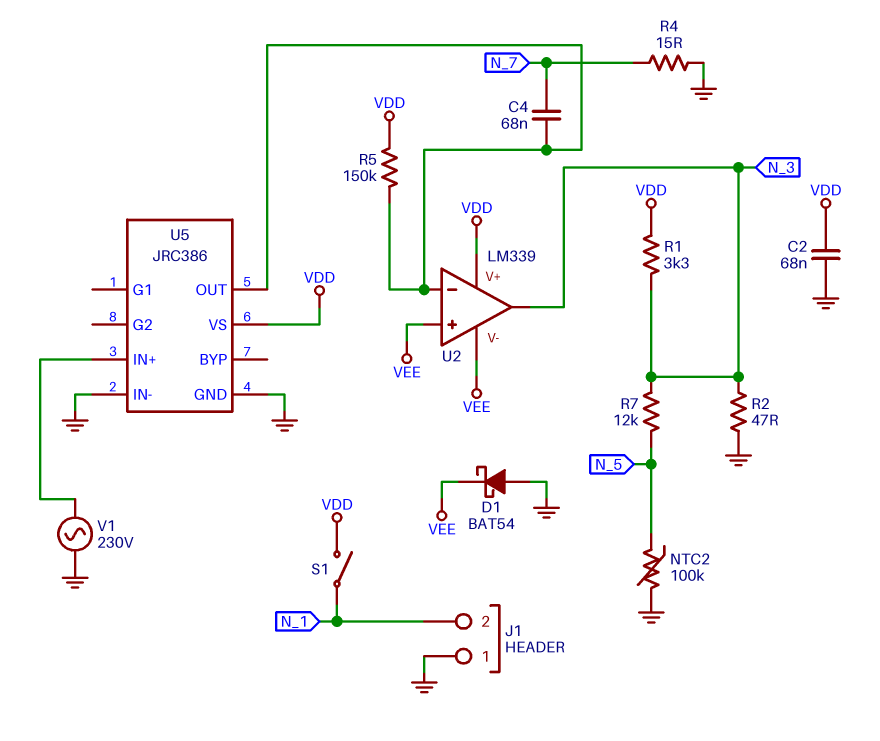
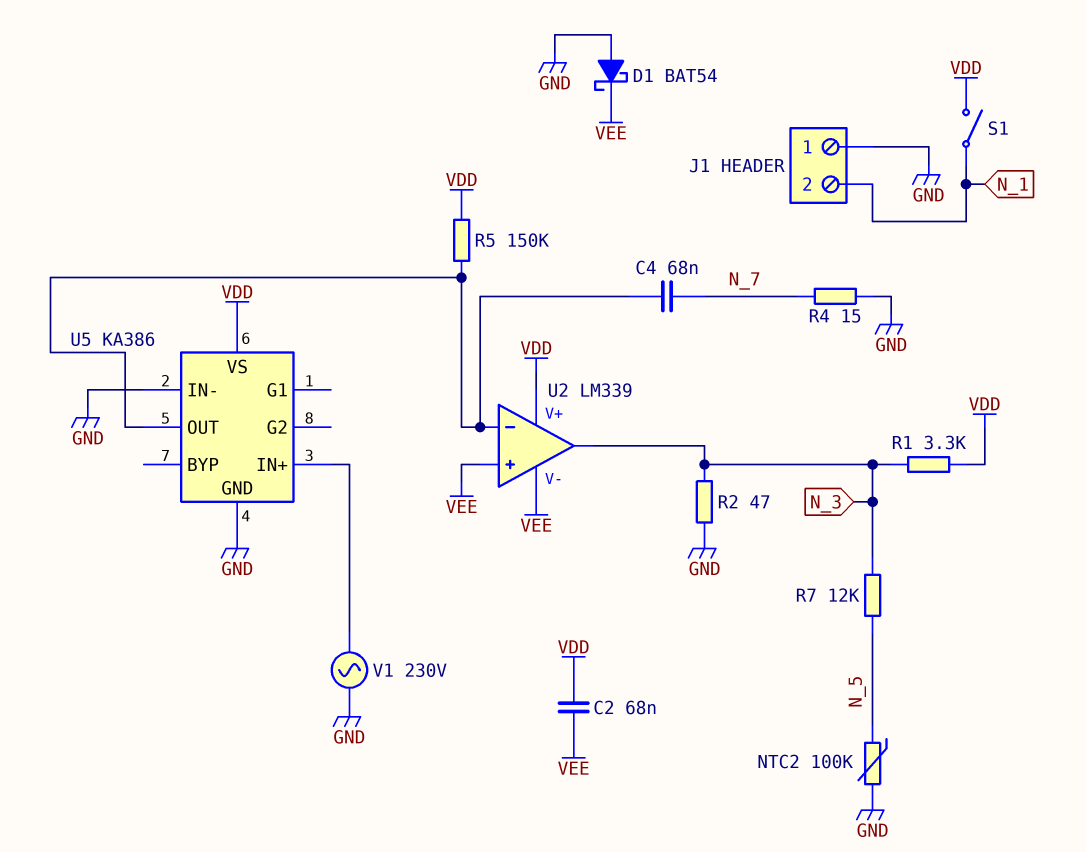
C2: 68nF (GND, VDD) -> 68nF (VDD, VEE)
U5: JRC386 -> KA386

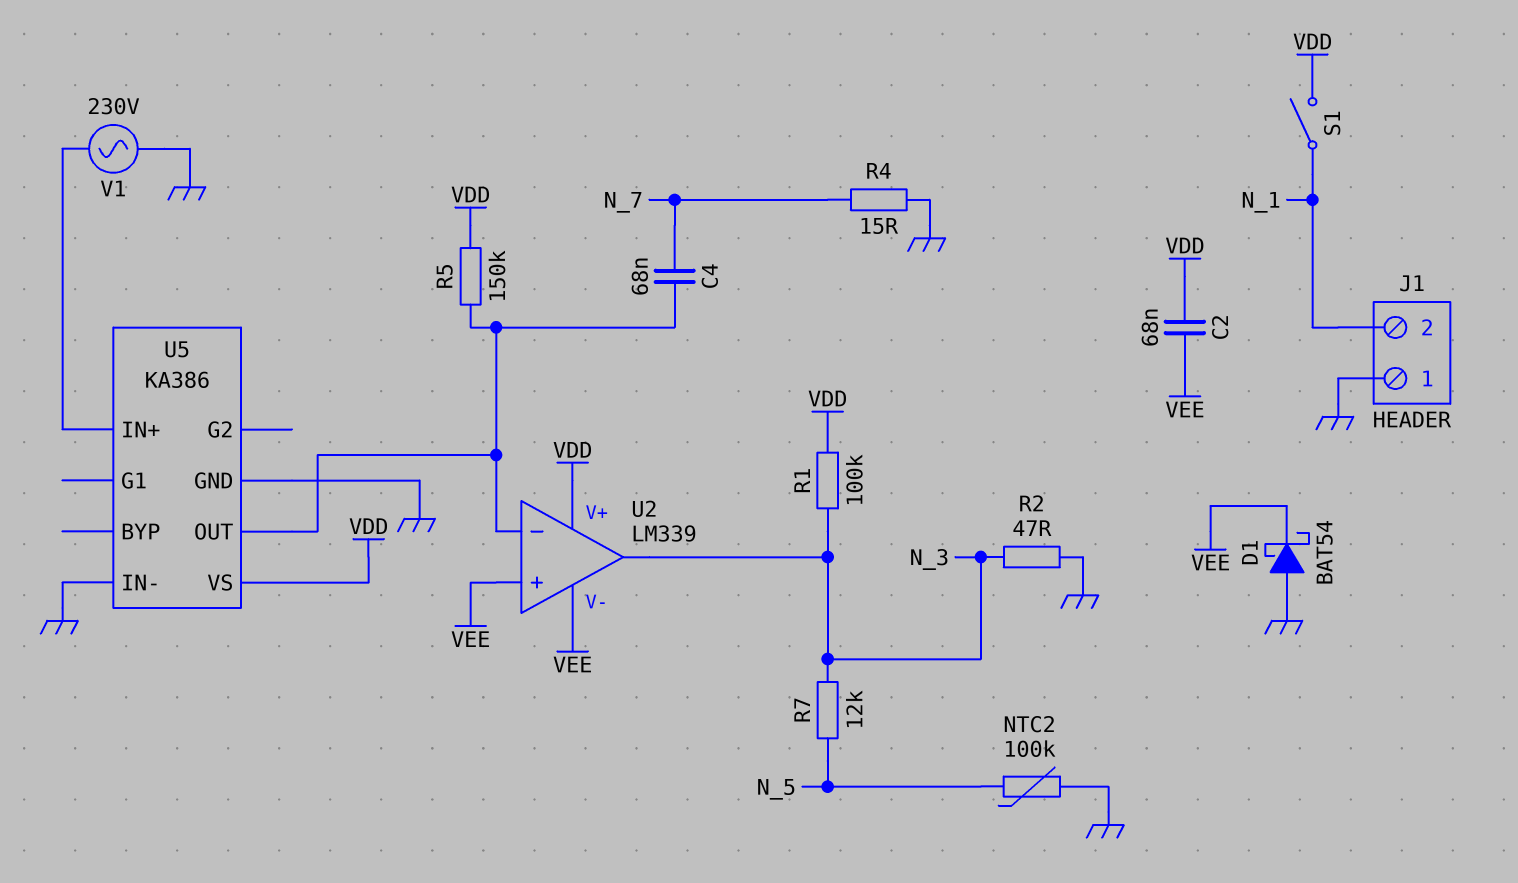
R1: 3.3k (N_3, VDD) -> 100k (N_3, VDD)

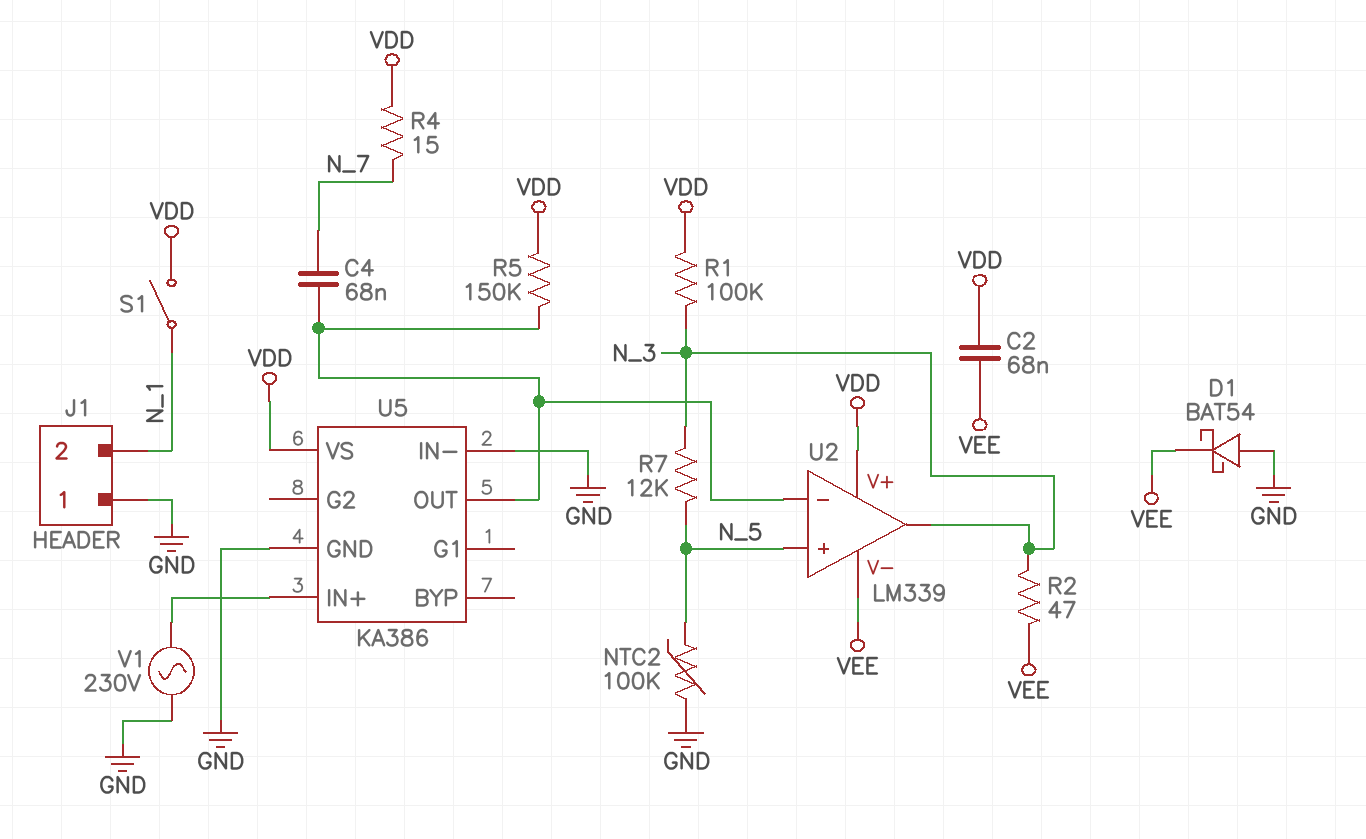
R2: 47 (GND, N_3) -> 47 (N_3, VEE)
R4: 15 (GND, N_7) -> 15 (N_7, VDD)
U2 pin in+: VEE -> N_5

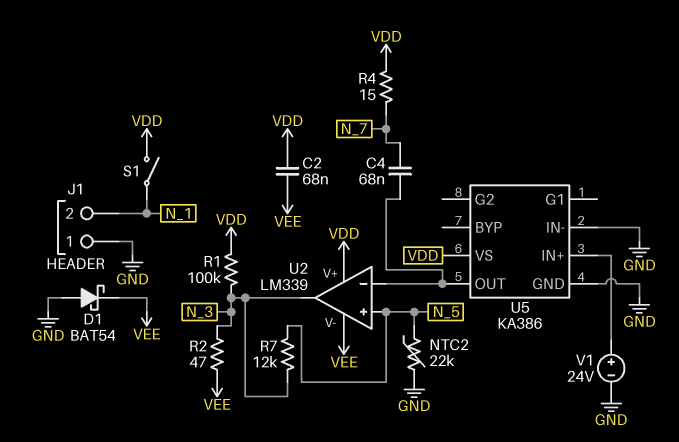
NTC2: 100k (GND, N_5) -> 22k (GND, N_5)
R5: 150k (U2/in-, VDD) -> none
V1: AC 230V (GND, U5/IN+) -> 24V (plus U5/IN+, minus GND)

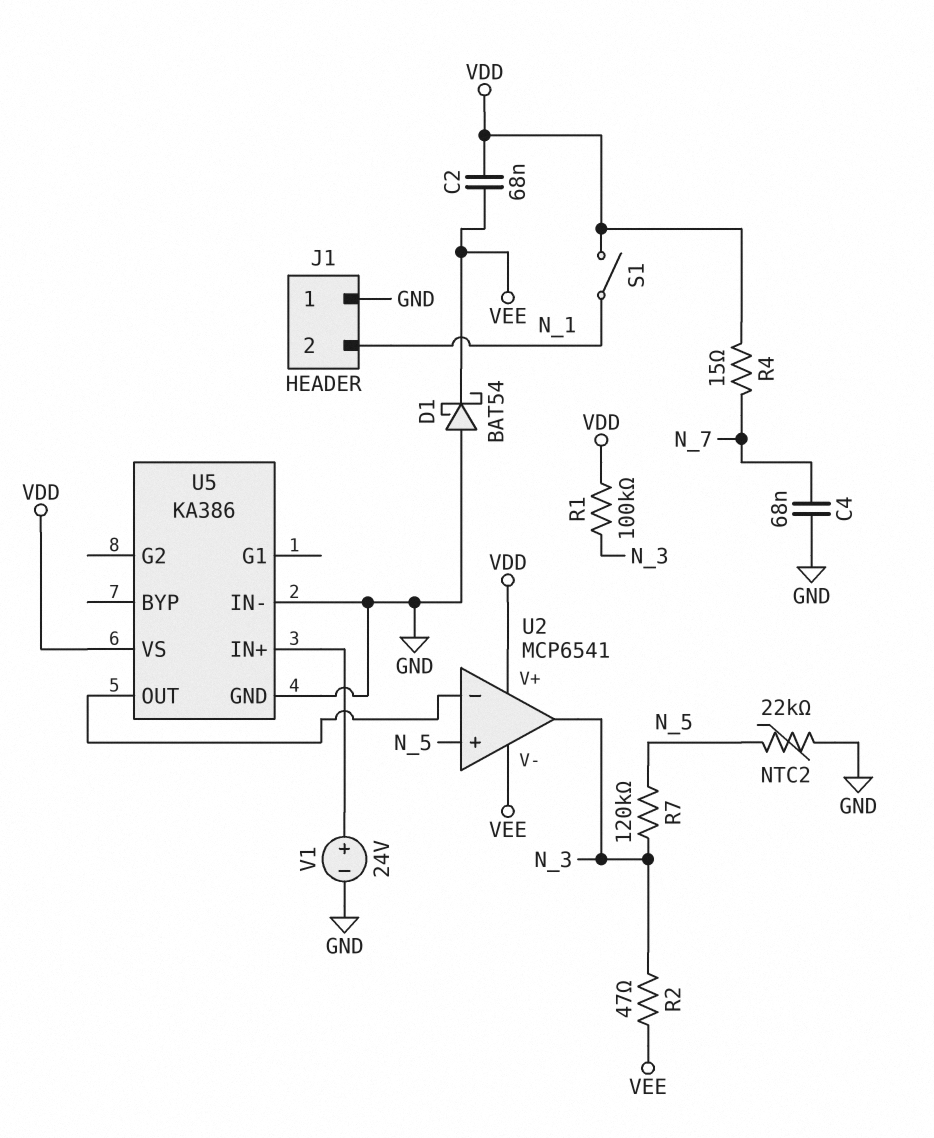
C4: 68nF (N_7, U2/in-) -> 68nF (GND, N_7)
R7: 12k (N_3, N_5) -> 120k (N_3, N_5)
U2: LM339 -> MCP6541

